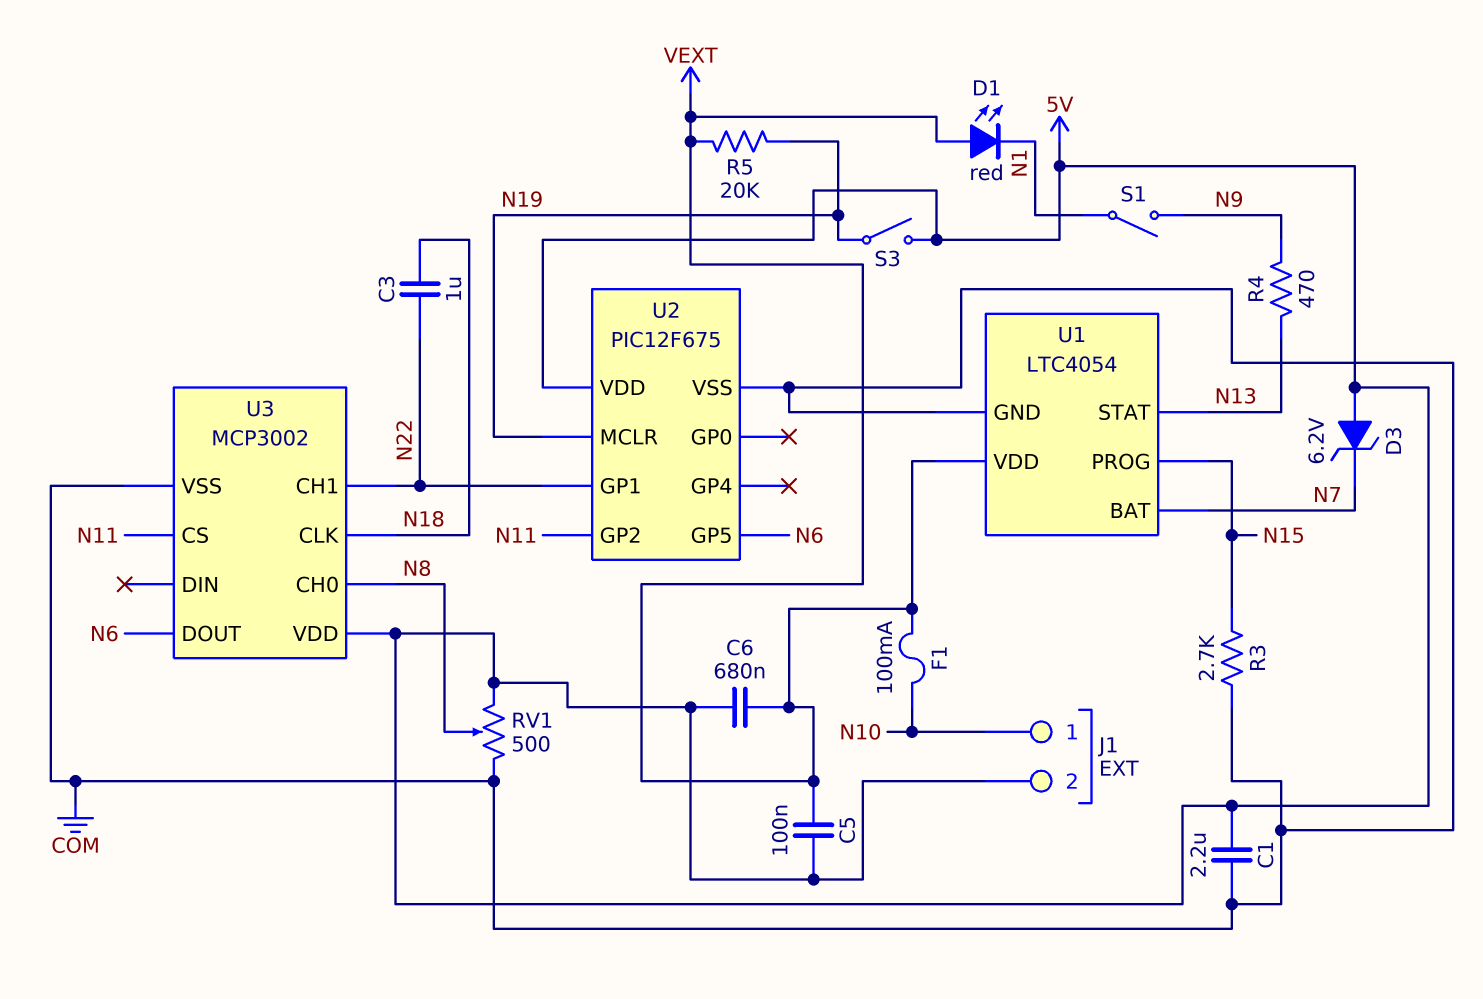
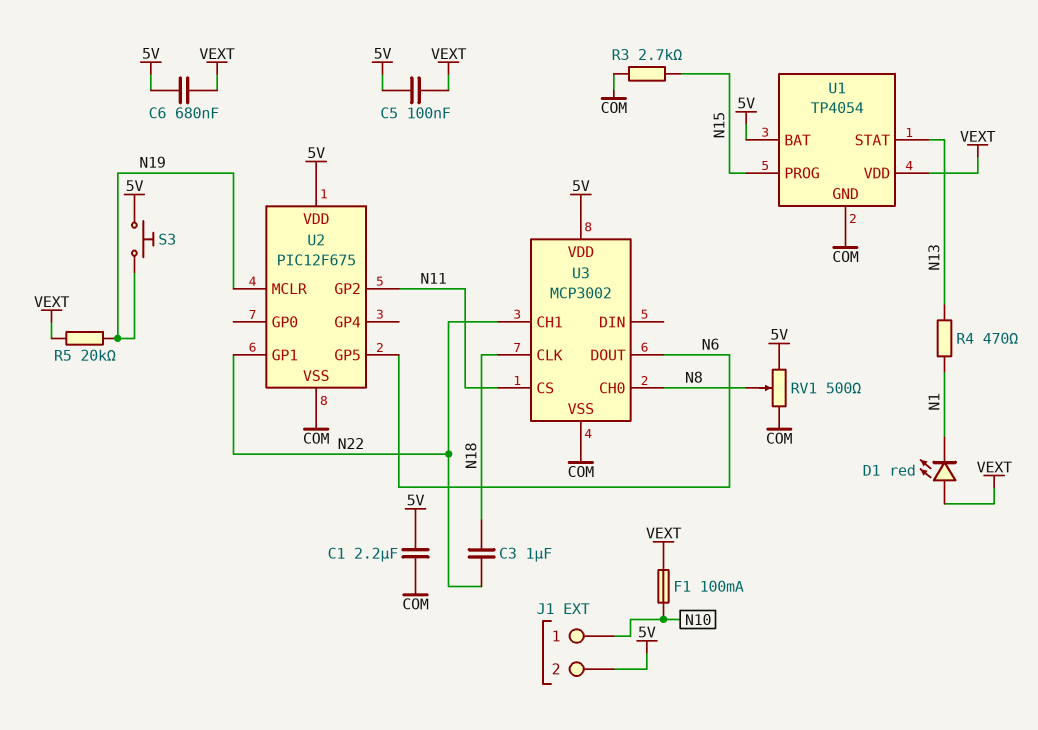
D3: zener 6.2V (A 5V, K N7) -> none
R4: 470 (N9, N13) -> 470 (N1, N13)
S1: switch (N1, N9) -> none
S3: switch (5V, N19) -> button (5V, N19)
U1: LTC4054 -> TP4054
U1 pin BAT: N7 -> 5V

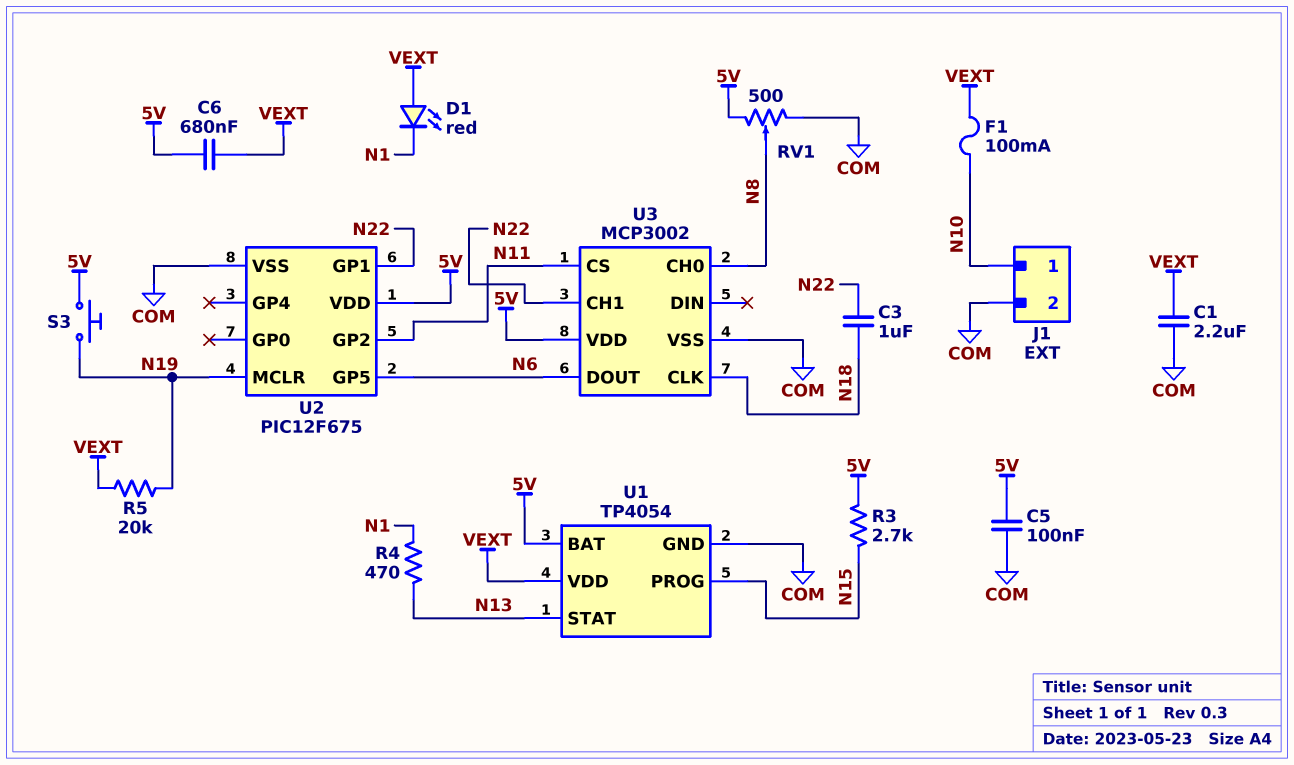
C1: 2.2uF (5V, COM) -> 2.2uF (COM, VEXT)
C5: 100nF (5V, VEXT) -> 100nF (5V, COM)
J1 pin 2: 5V -> COM
R3: 2.7k (COM, N15) -> 2.7k (5V, N15)

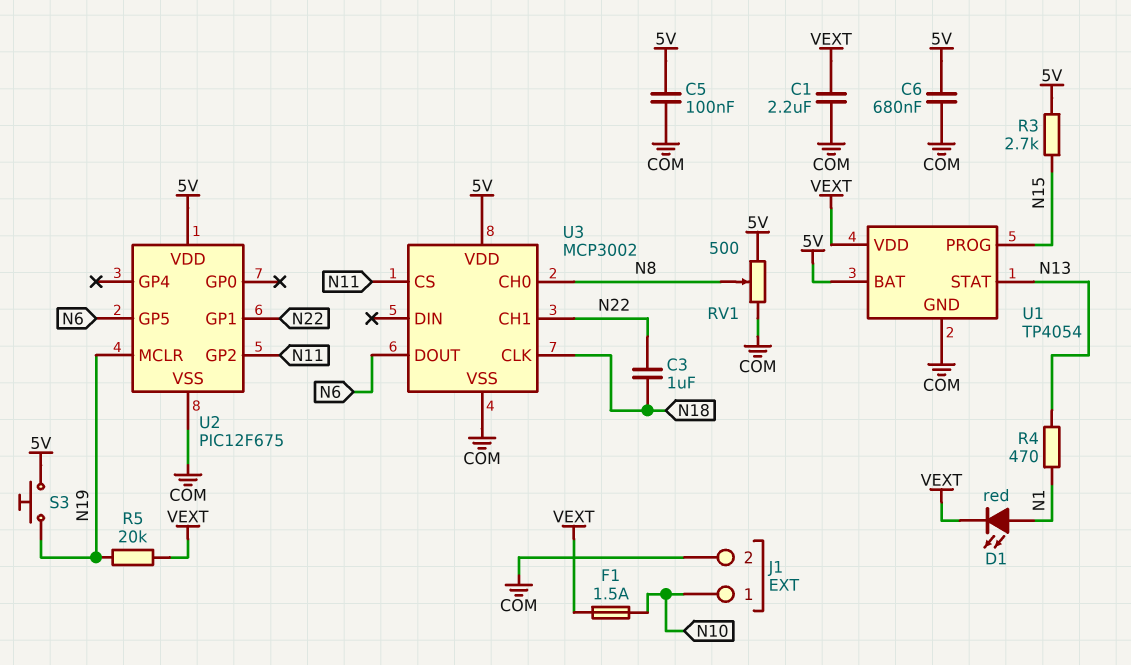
C6: 680nF (5V, VEXT) -> 680nF (5V, COM)
D1: LED red (A VEXT, K N1) -> LED red (A N1, K VEXT)
F1: 100mA (N10, VEXT) -> 1.5A (N10, VEXT)

